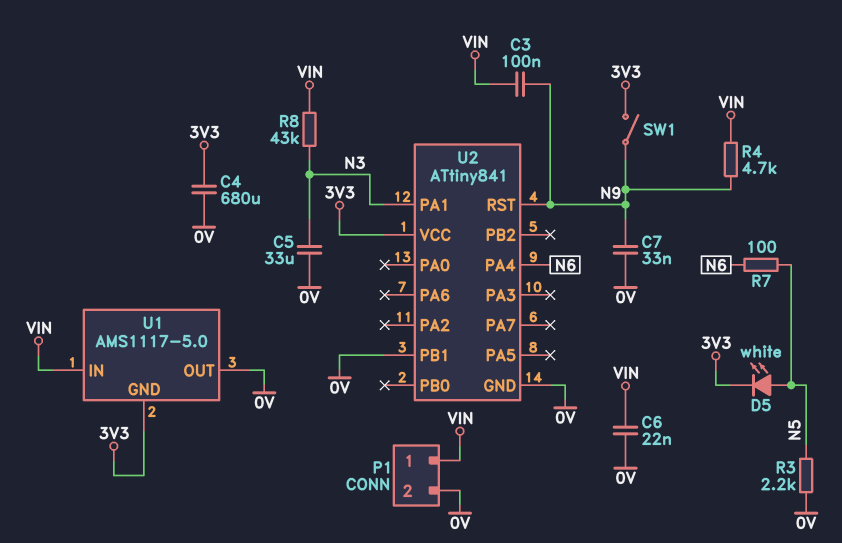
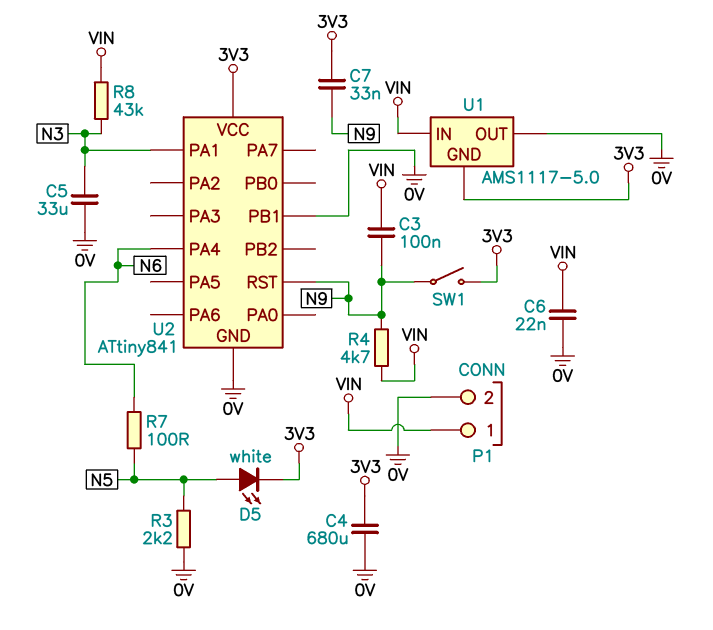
C7: 33nF (0V, N9) -> 33nF (3V3, N9)

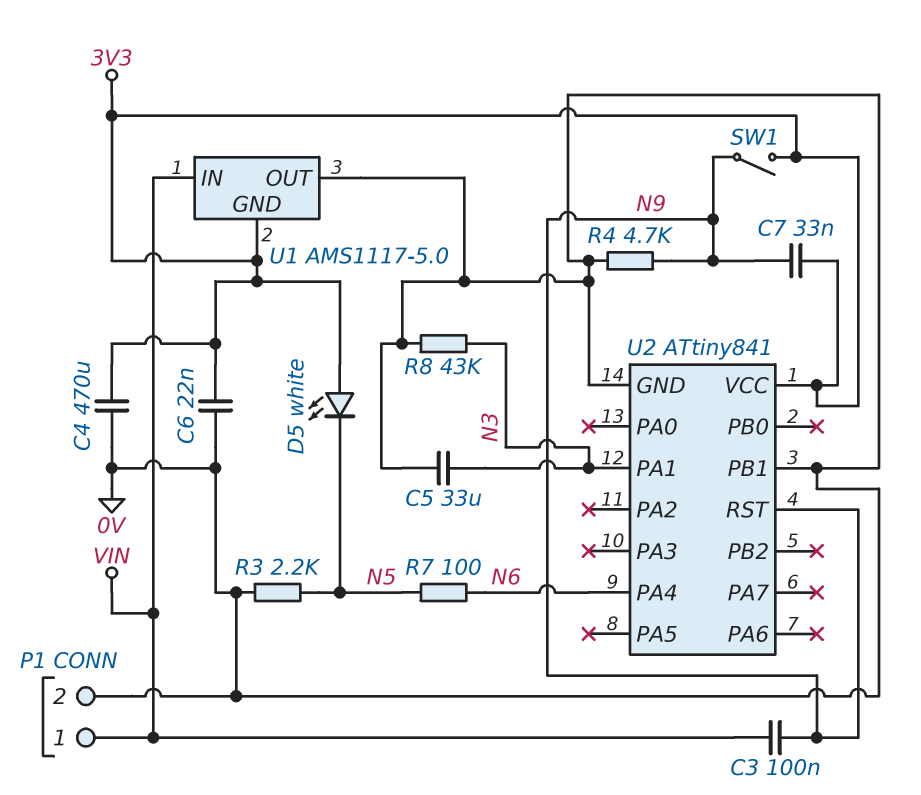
C4: 680uF (0V, 3V3) -> 470uF (0V, 3V3)
C6: 22nF (0V, VIN) -> 22nF (0V, 3V3)
D5: LED white (A N5, K 3V3) -> LED white (A 3V3, K N5)
R4: 4.7k (N9, VIN) -> 4.7k (0V, N9)
R8: 43k (N3, VIN) -> 43k (0V, N3)

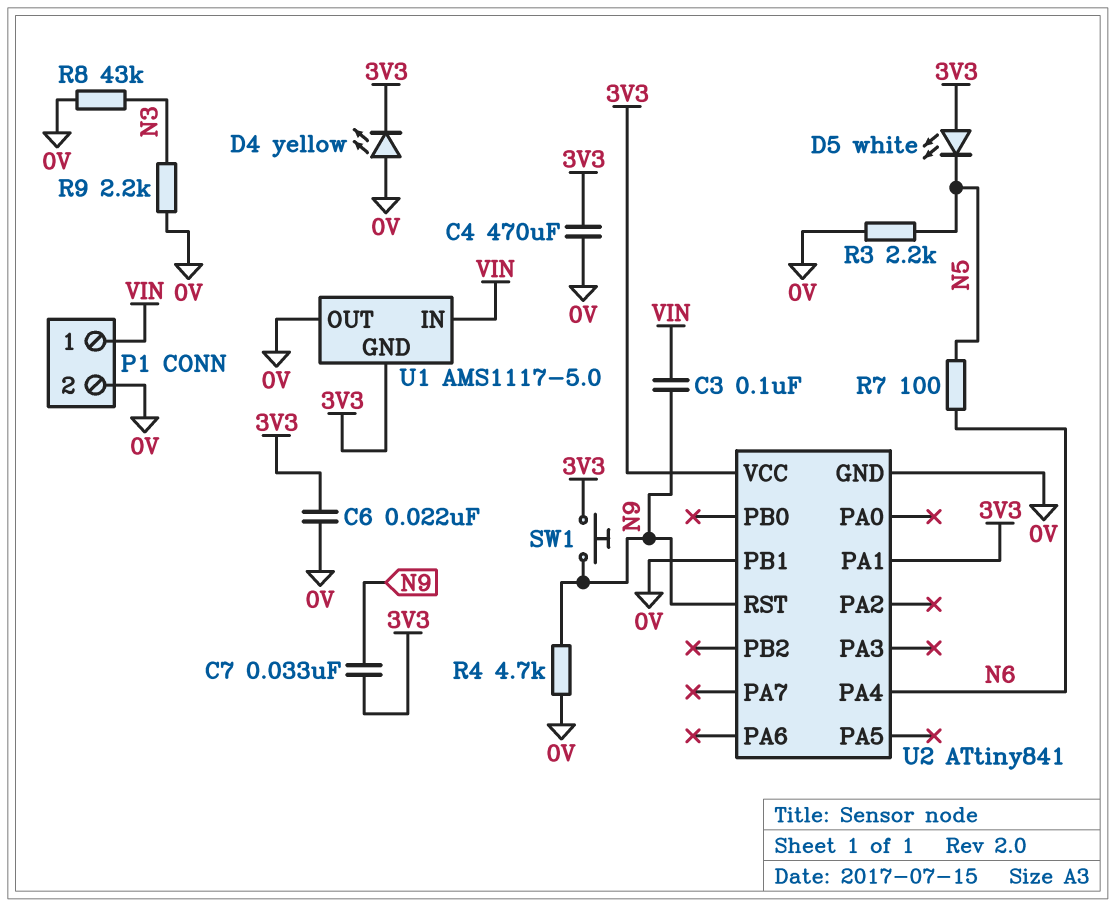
C5: 33uF (0V, N3) -> none
D4: none -> LED yellow (A 0V, K 3V3)
R9: none -> 2.2k (0V, N3)
SW1: switch (3V3, N9) -> button (3V3, N9)
U2 pin PA1: N3 -> 3V3

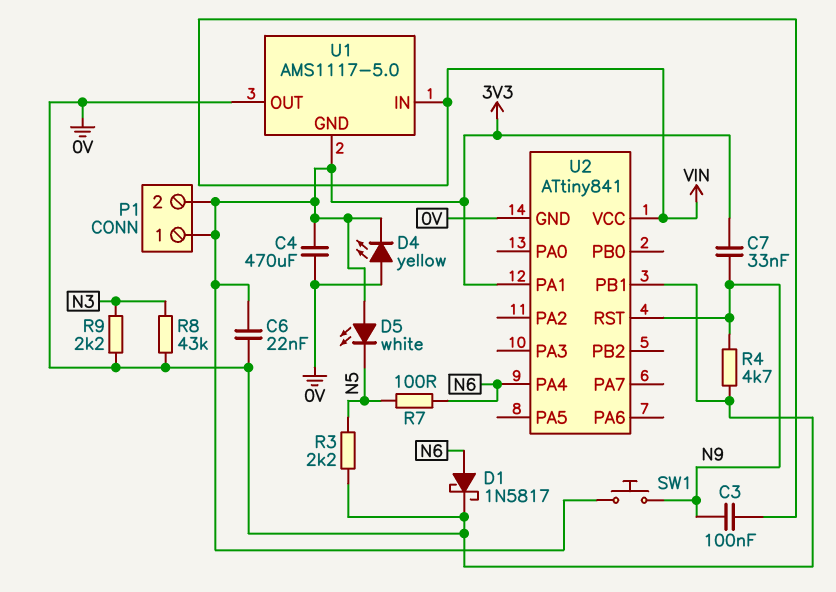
D1: none -> schottky 1N5817 (A N6, K 0V)
P1 pin 1: VIN -> 3V3
P1 pin 2: 0V -> 3V3
U2 pin VCC: 3V3 -> VIN

